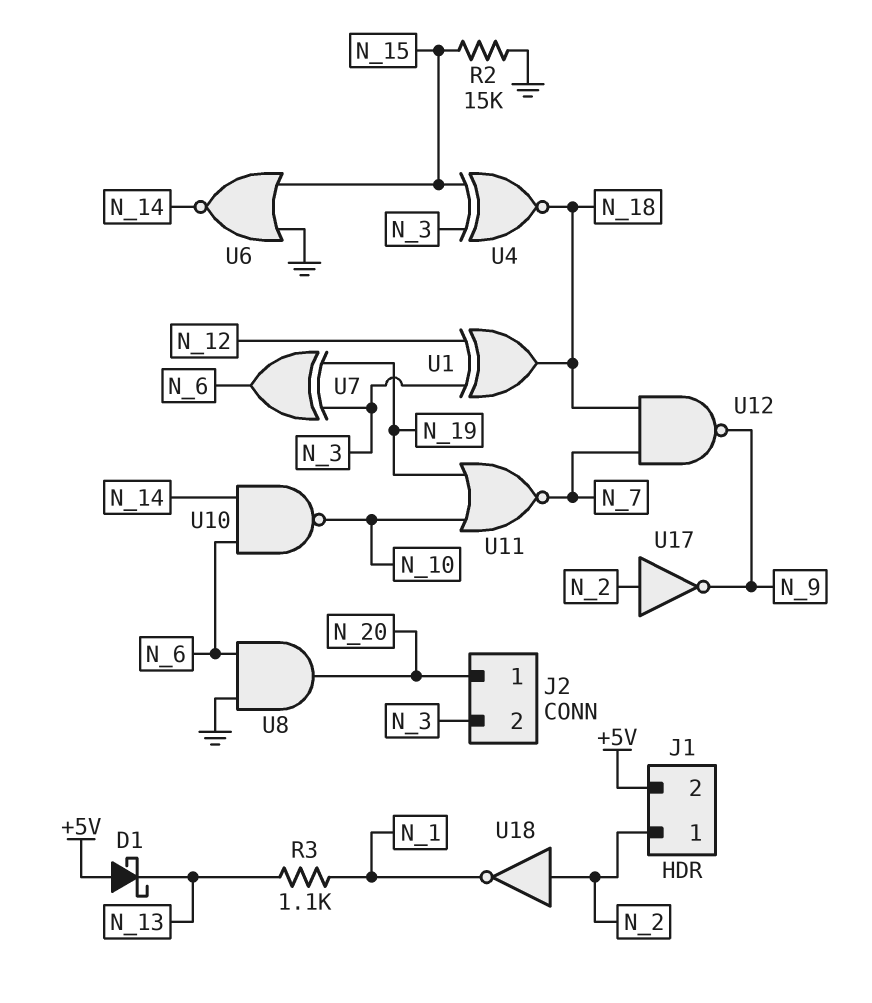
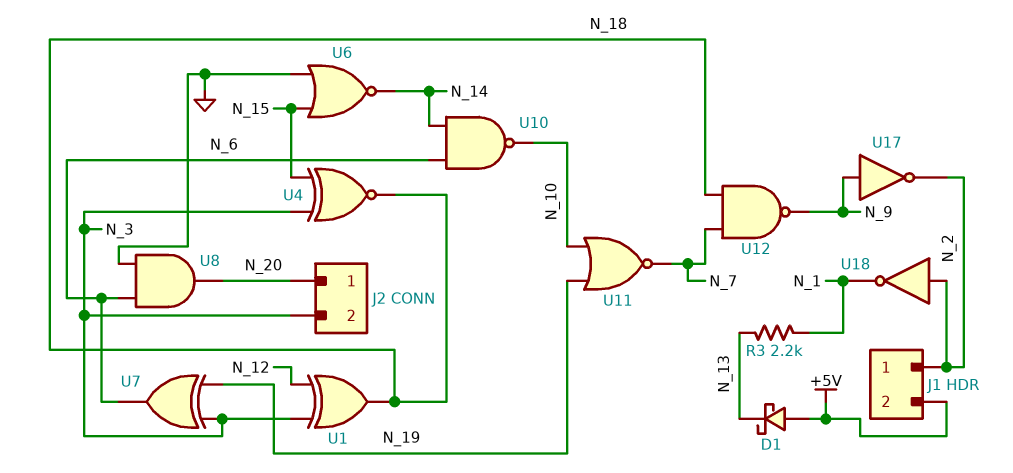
R2: 15k (GND, N_15) -> none
R3: 1.1k (N_1, N_13) -> 2.2k (N_1, N_13)
U17: NOT (in N_2, out N_9) -> NOT (in N_9, out N_2)

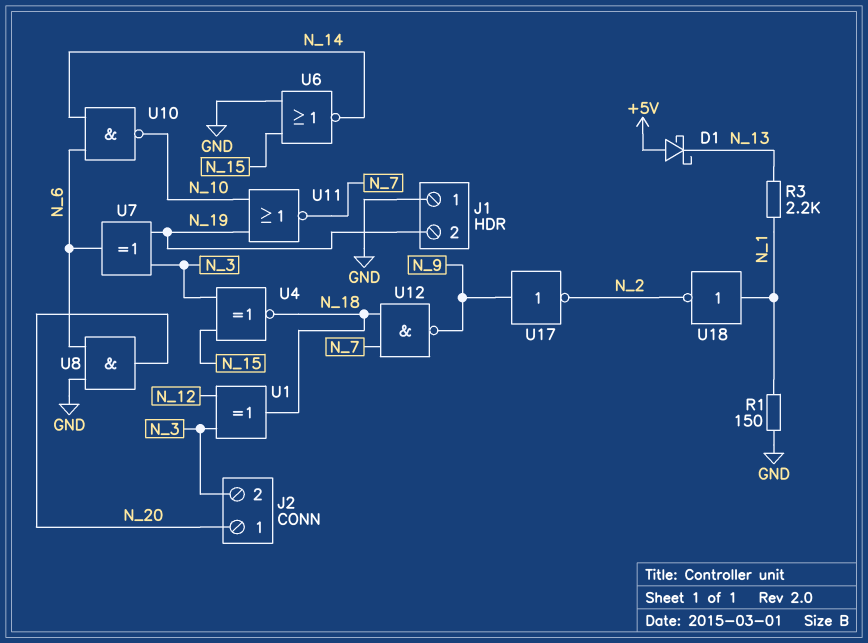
J1 pin 1: N_2 -> GND
J1 pin 2: +5V -> N_19
R1: none -> 150 (GND, N_1)
U18: NOT (in N_2, out N_1) -> NOT (in N_1, out N_2)

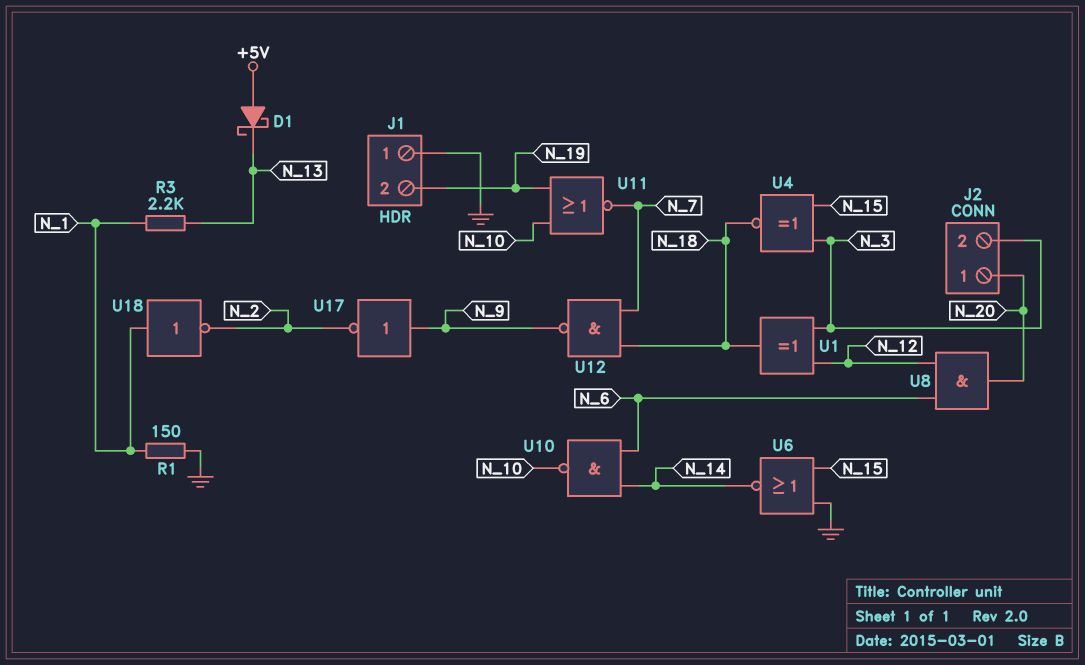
U7: XOR (in N_3, in N_19, out N_6) -> none
U8: AND (in GND, in N_6, out N_20) -> AND (in N_6, in N_12, out N_20)

